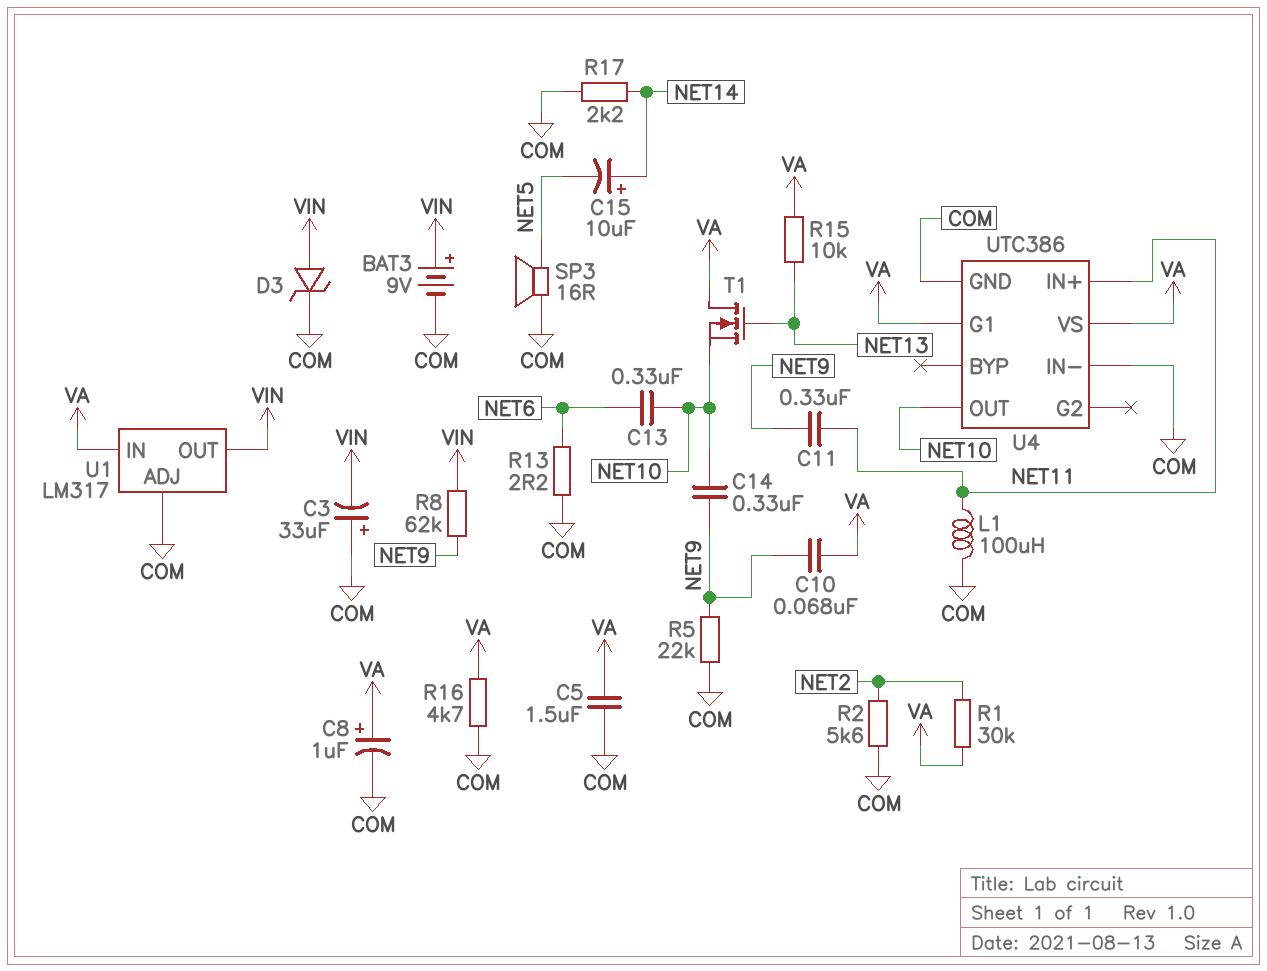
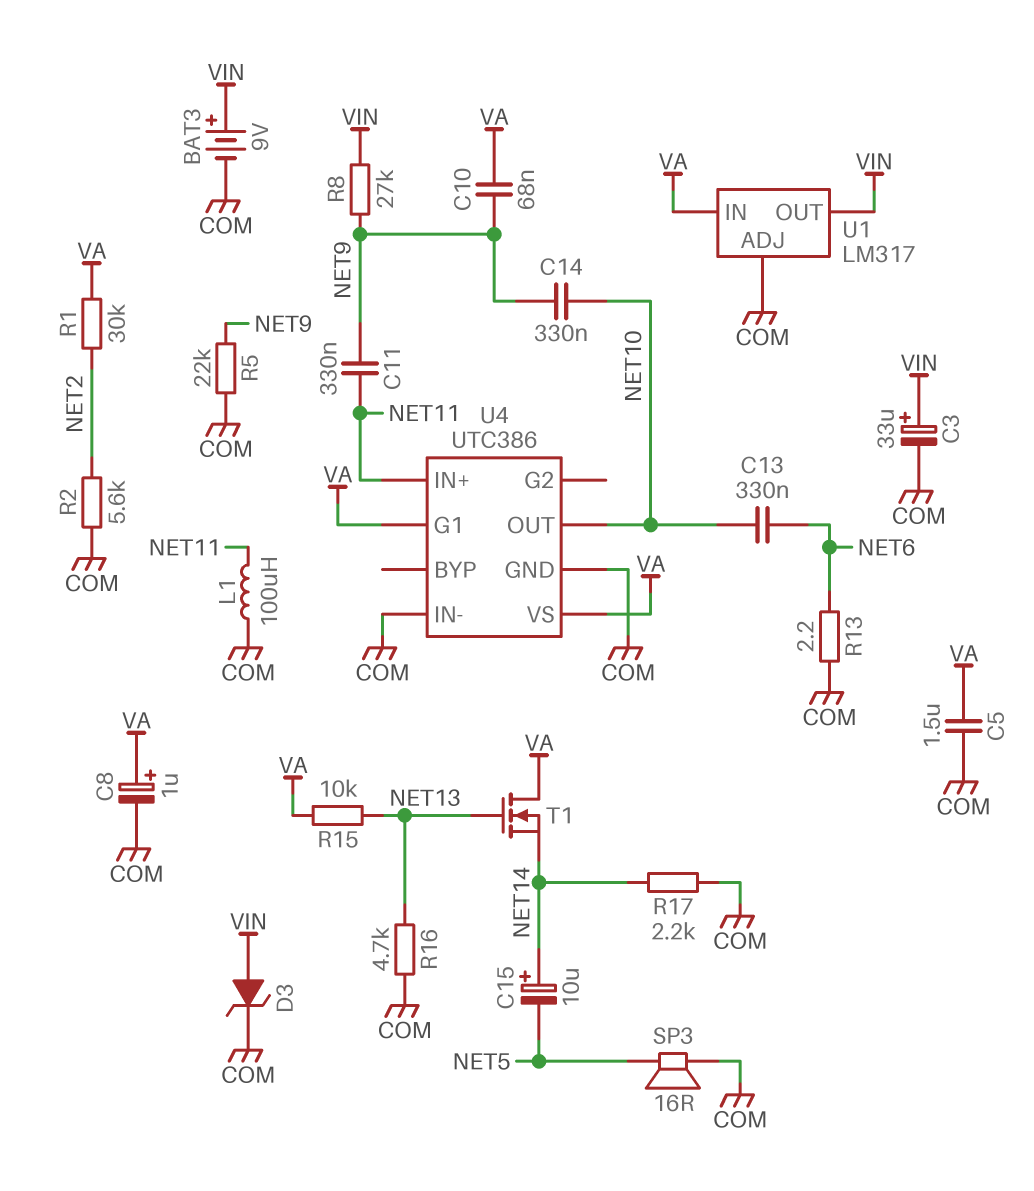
C3: 33uF (plus COM, minus VIN) -> 33uF (plus VIN, minus COM)
R8: 62k (NET9, VIN) -> 27k (NET9, VIN)
R16: 4.7k (COM, VA) -> 4.7k (COM, NET13)
T1: NMOS (G NET13, D VA, S NET10) -> NMOS (G NET13, D VA, S NET14)

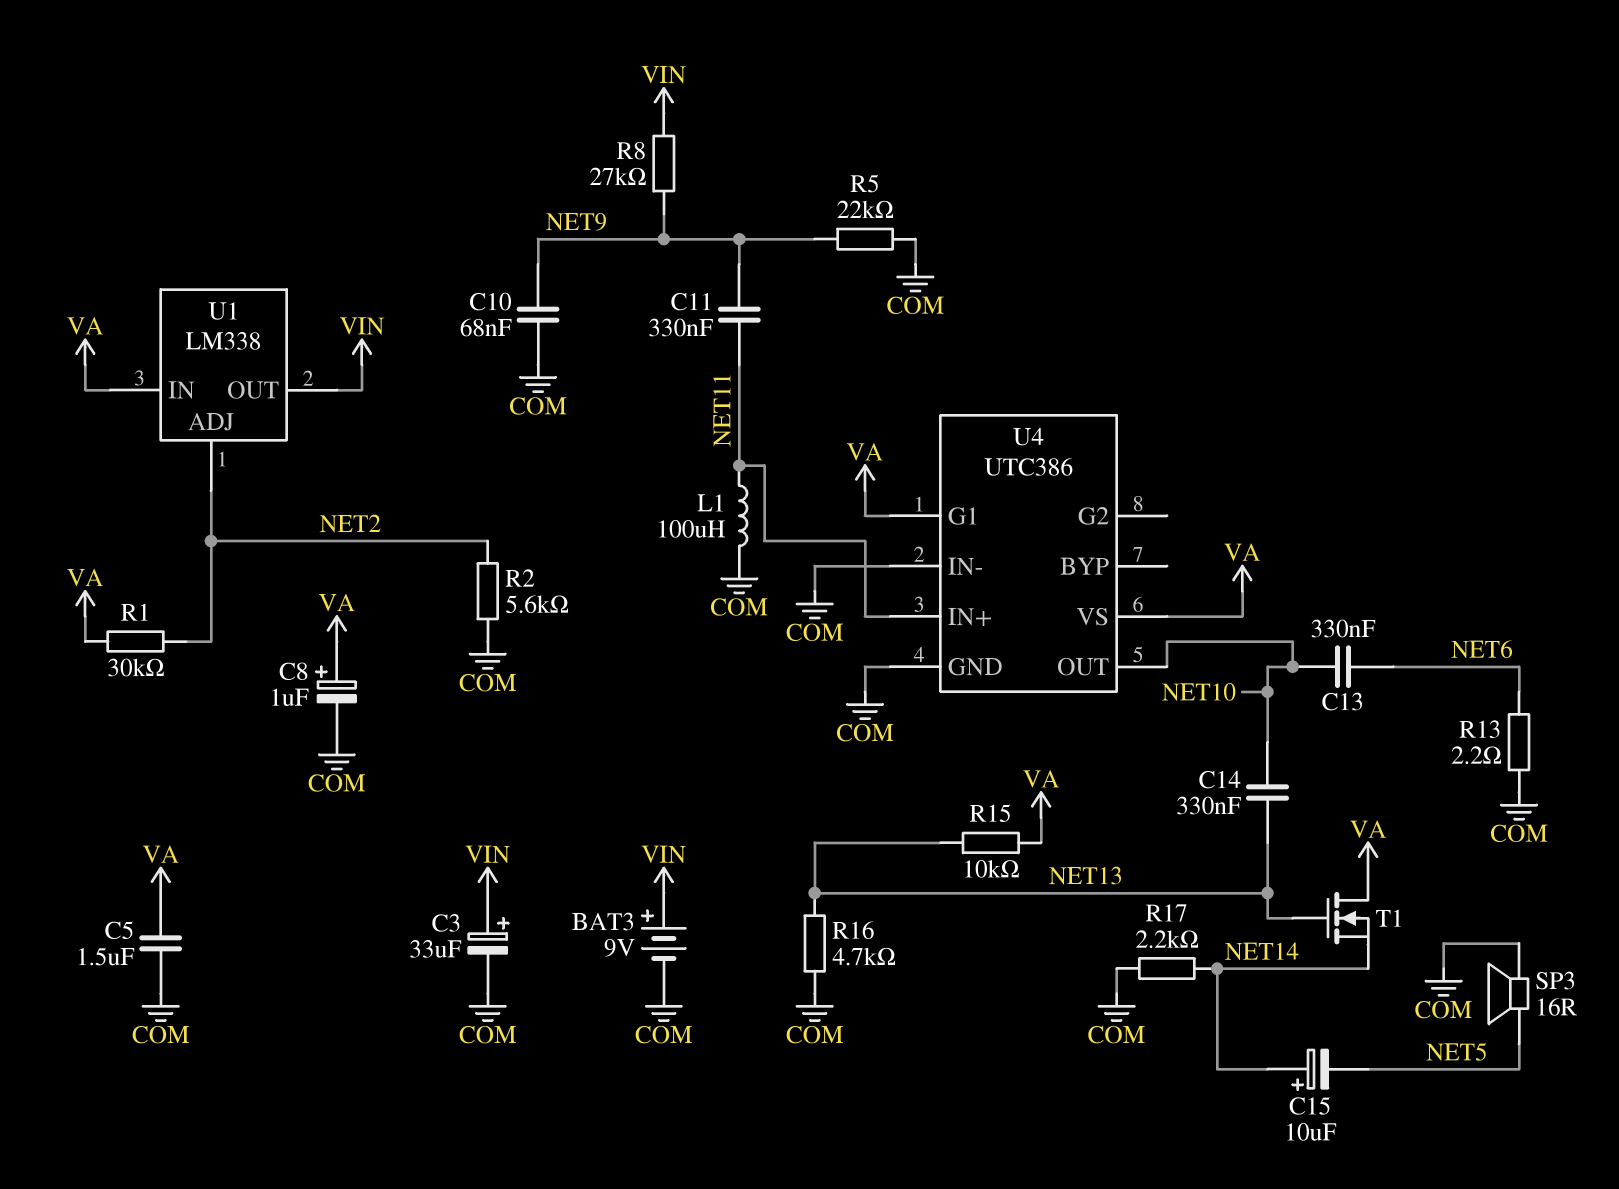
C10: 68nF (NET9, VA) -> 68nF (COM, NET9)
C14: 330nF (NET9, NET10) -> 330nF (NET10, NET13)
D3: zener (A VIN, K COM) -> none
U1: LM317 -> LM338
U1 pin ADJ: COM -> NET2

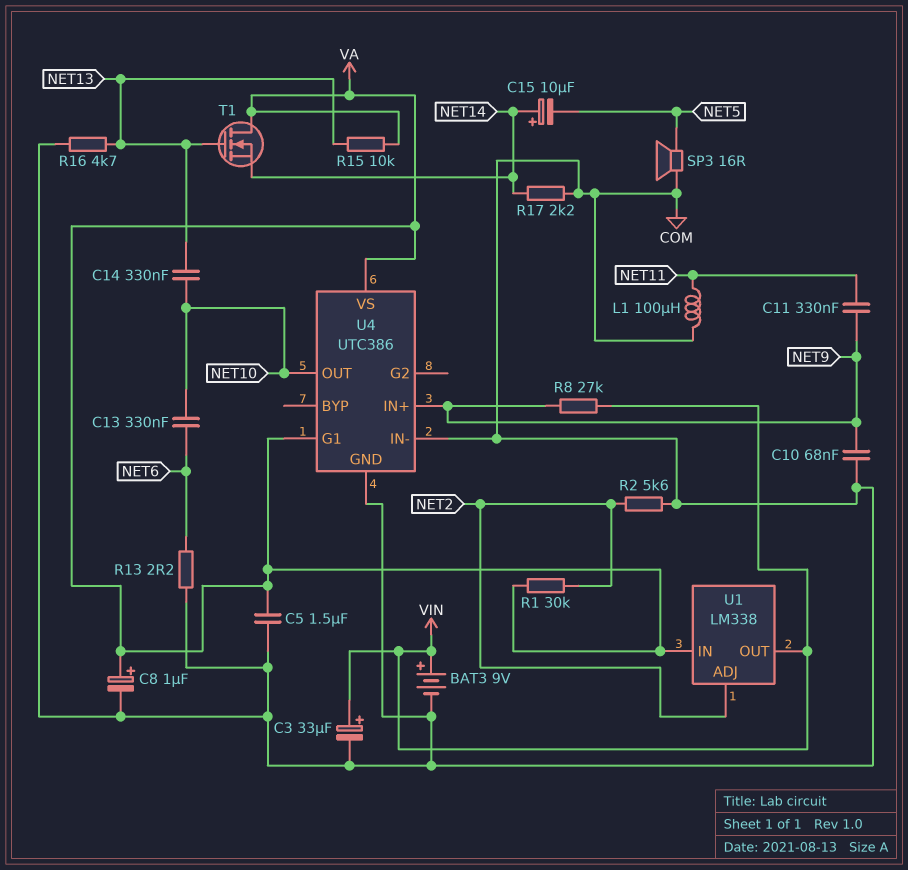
R5: 22k (COM, NET9) -> none
U4 pin IN+: NET11 -> NET9

